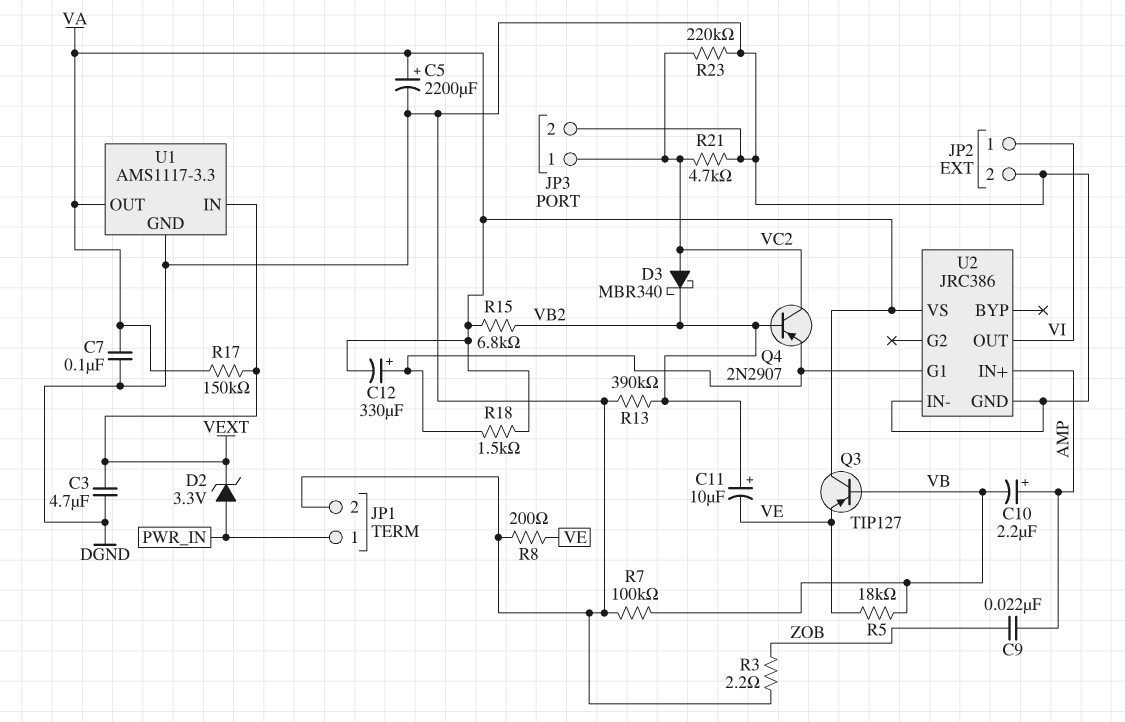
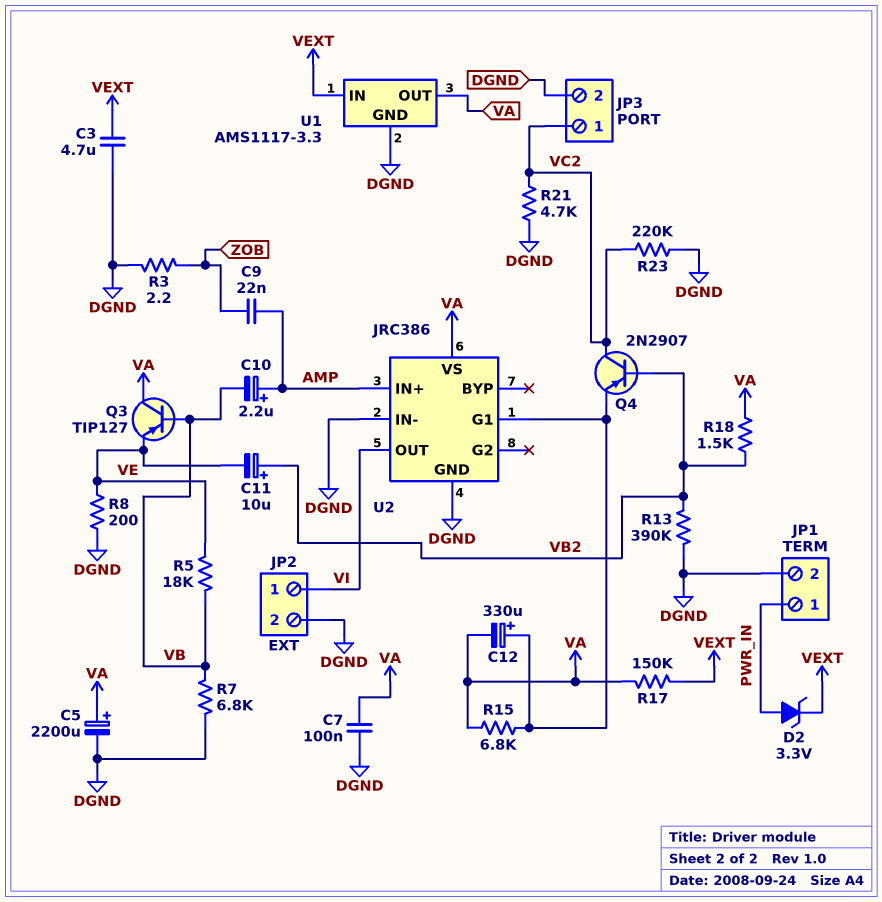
D3: schottky MBR340 (A VC2, K VB2) -> none
R7: 100k (DGND, VB) -> 6.8k (DGND, VB)
R15: 6.8k (VA, VB2) -> 6.8k (U2/G1, VA)
R18: 1.5k (U2/G1, VA) -> 1.5k (VA, VB2)

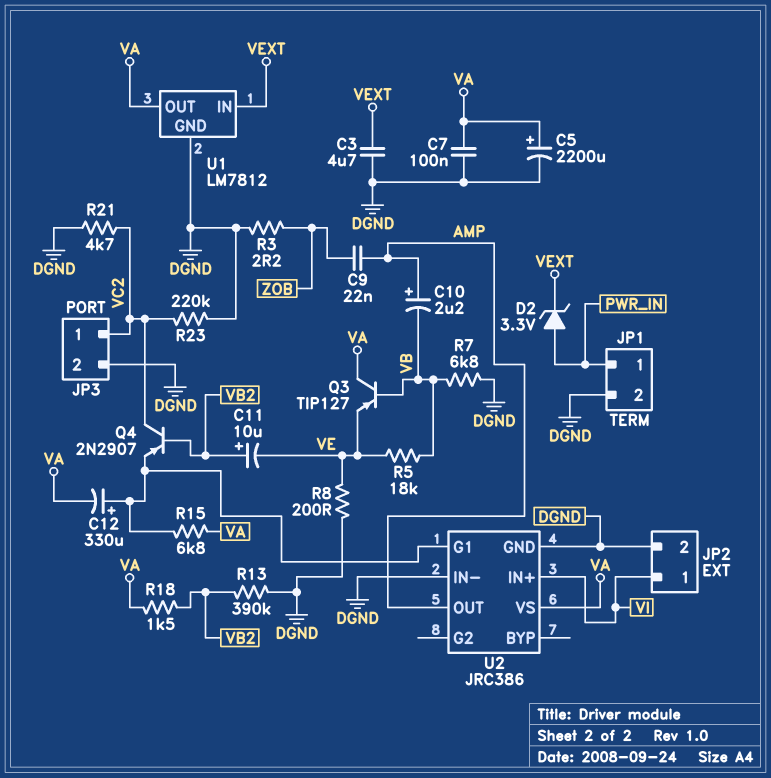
R17: 150k (VA, VEXT) -> none
U1: AMS1117-3.3 -> LM7812
U2 pin IN+: AMP -> VI
U2 pin OUT: VI -> AMP

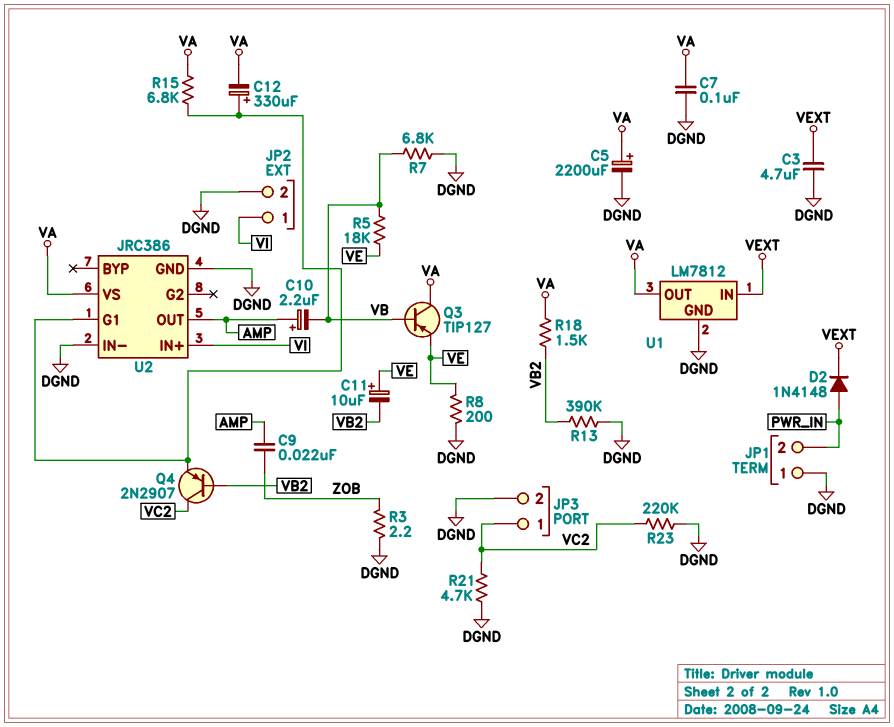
C11: 10uF (plus VB2, minus VE) -> 10uF (plus VE, minus VB2)
D2: zener 3.3V (A PWR_IN, K VEXT) -> diode 1N4148 (A PWR_IN, K VEXT)
JP1 pin 1: PWR_IN -> DGND
JP1 pin 2: DGND -> PWR_IN

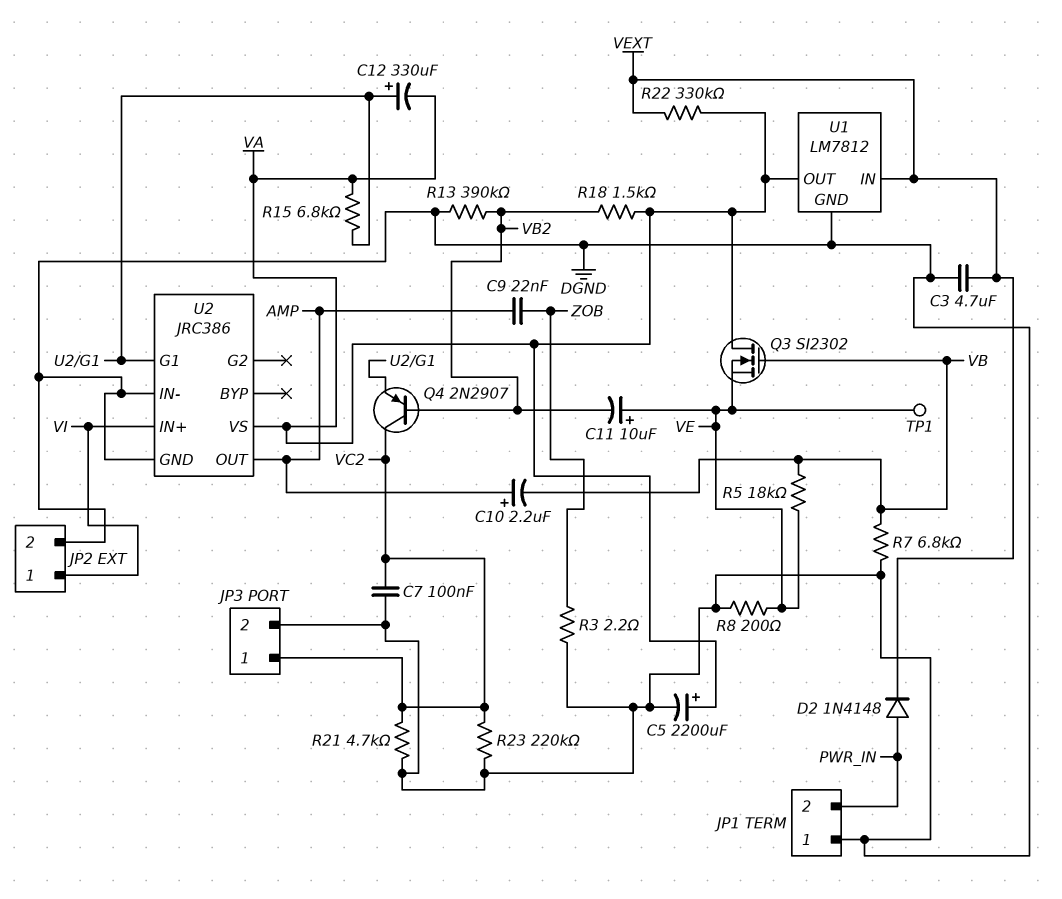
C7: 100nF (DGND, VA) -> 100nF (DGND, VC2)
Q3: PNP TIP127 (B VB, C VA, E VE) -> NMOS SI2302 (G VB, D VA, S VE)
R22: none -> 330k (VA, VEXT)
TP1: none -> test point (VE)

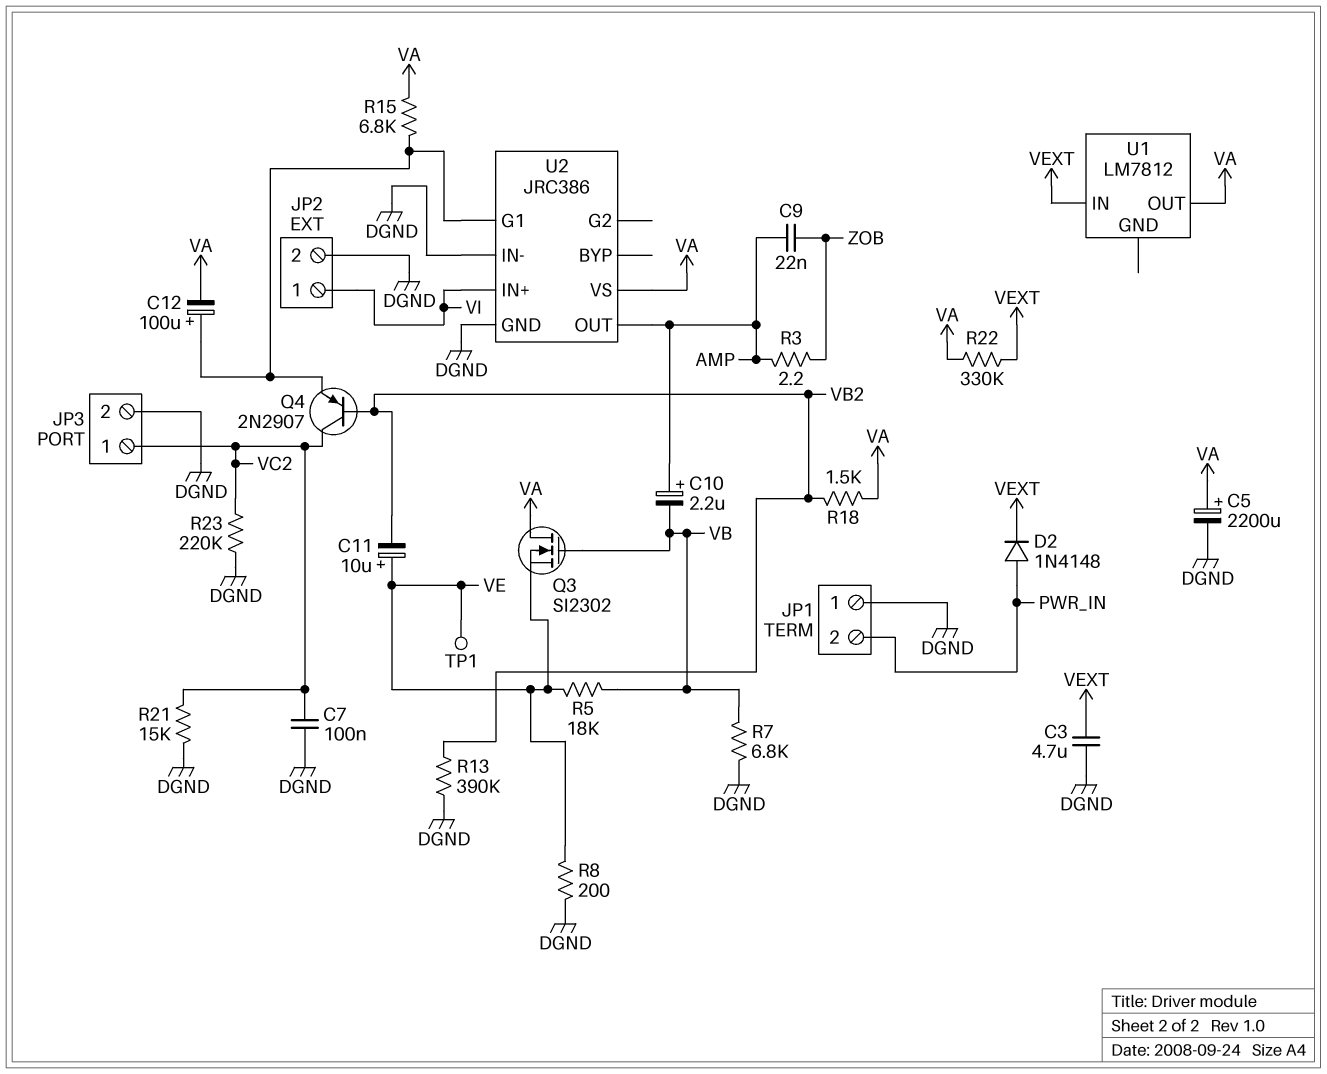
C12: 330uF (plus U2/G1, minus VA) -> 100uF (plus U2/G1, minus VA)
R3: 2.2 (DGND, ZOB) -> 2.2 (AMP, ZOB)
R21: 4.7k (DGND, VC2) -> 15k (DGND, VC2)
U1 pin GND: DGND -> none

